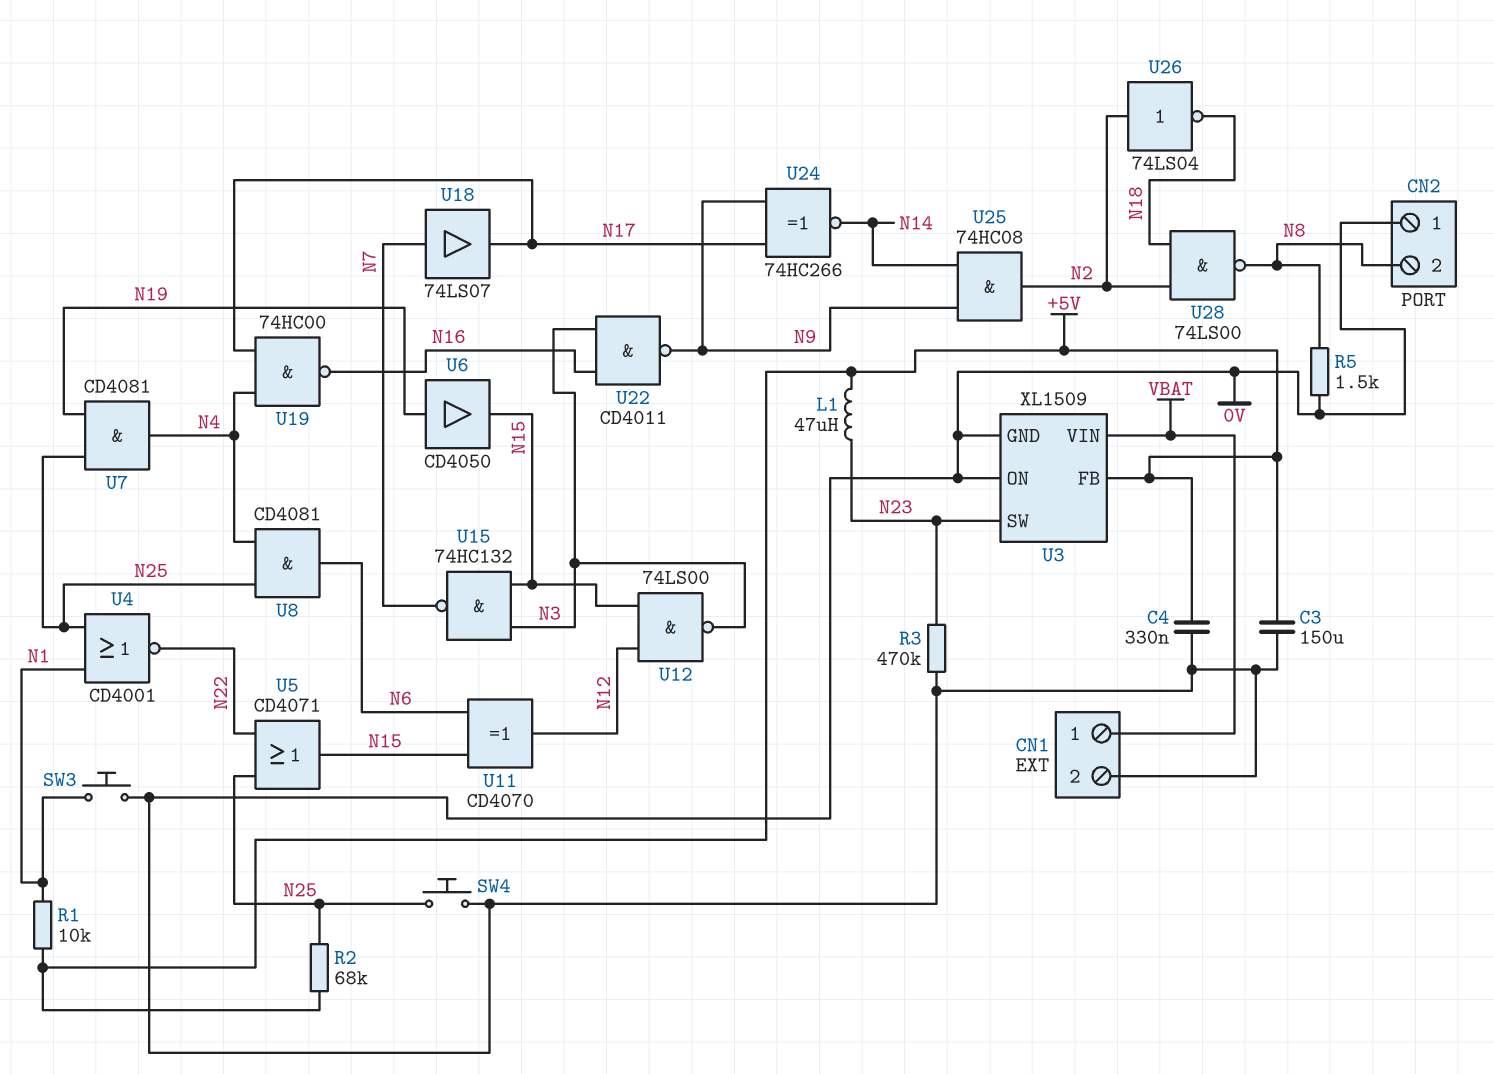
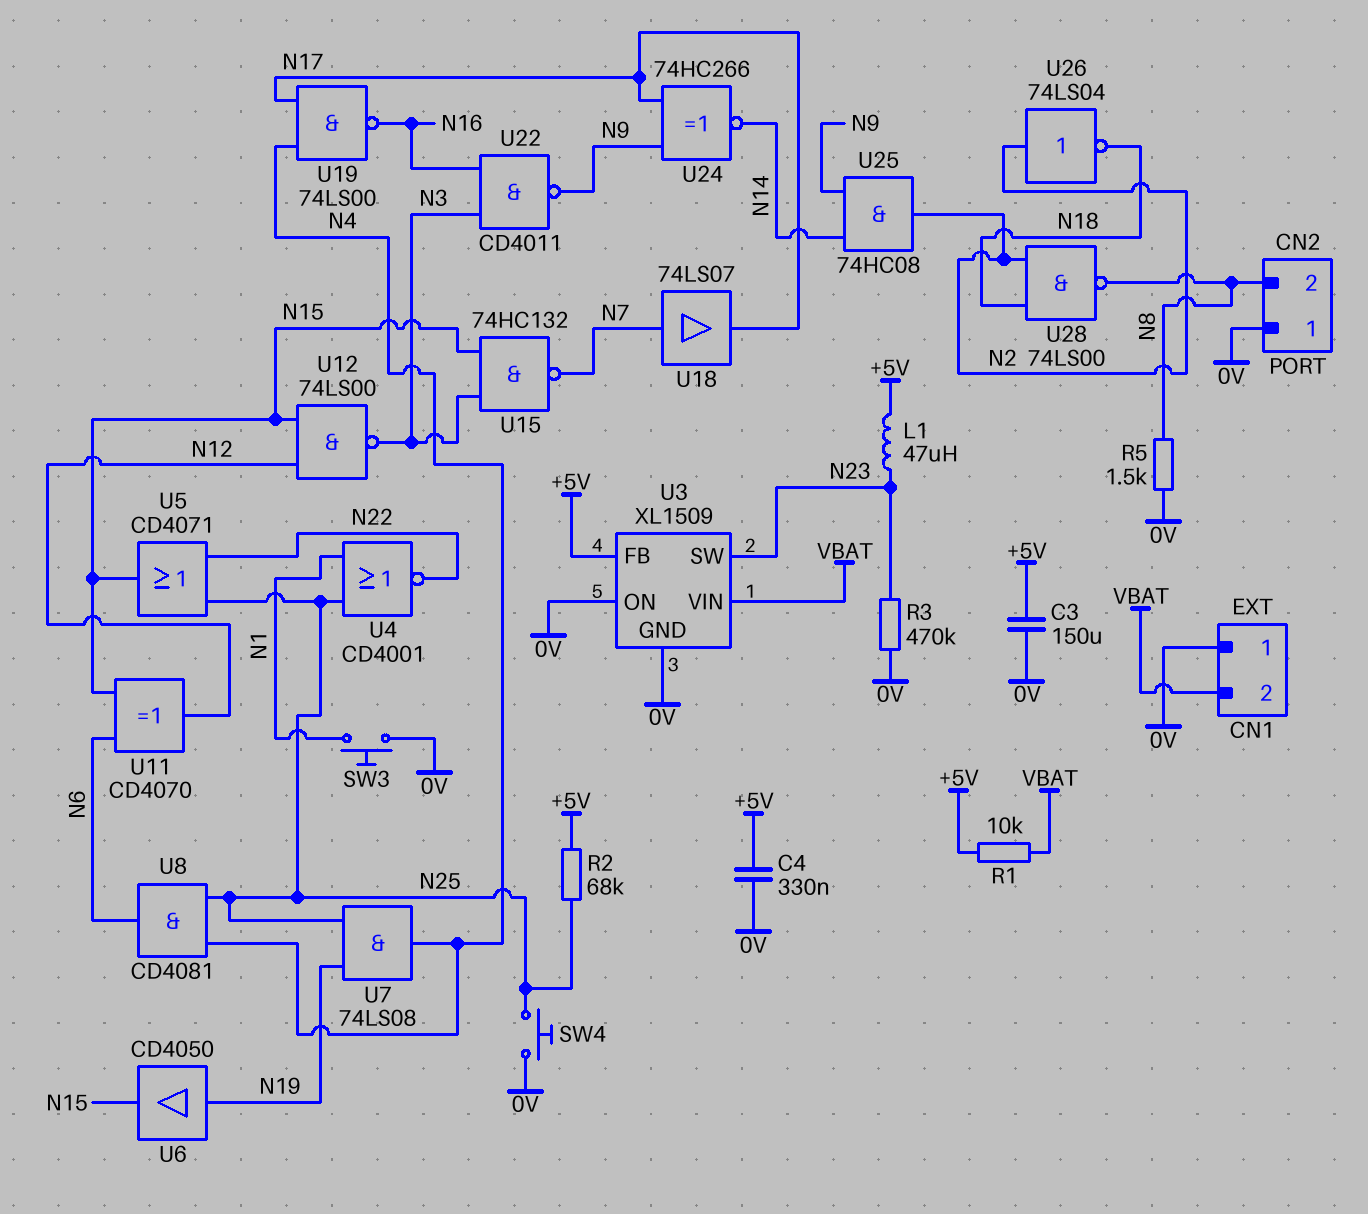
CN1 pin 1: VBAT -> 0V
CN1 pin 2: 0V -> VBAT
R1: 10k (+5V, N1) -> 10k (+5V, VBAT)
U7: AND CD4081 (in N19, in N25, out N4) -> AND 74LS08 (in N19, in N25, out N4)
U19: NAND 74HC00 (in N4, in N17, out N16) -> NAND 74LS00 (in N4, in N17, out N16)

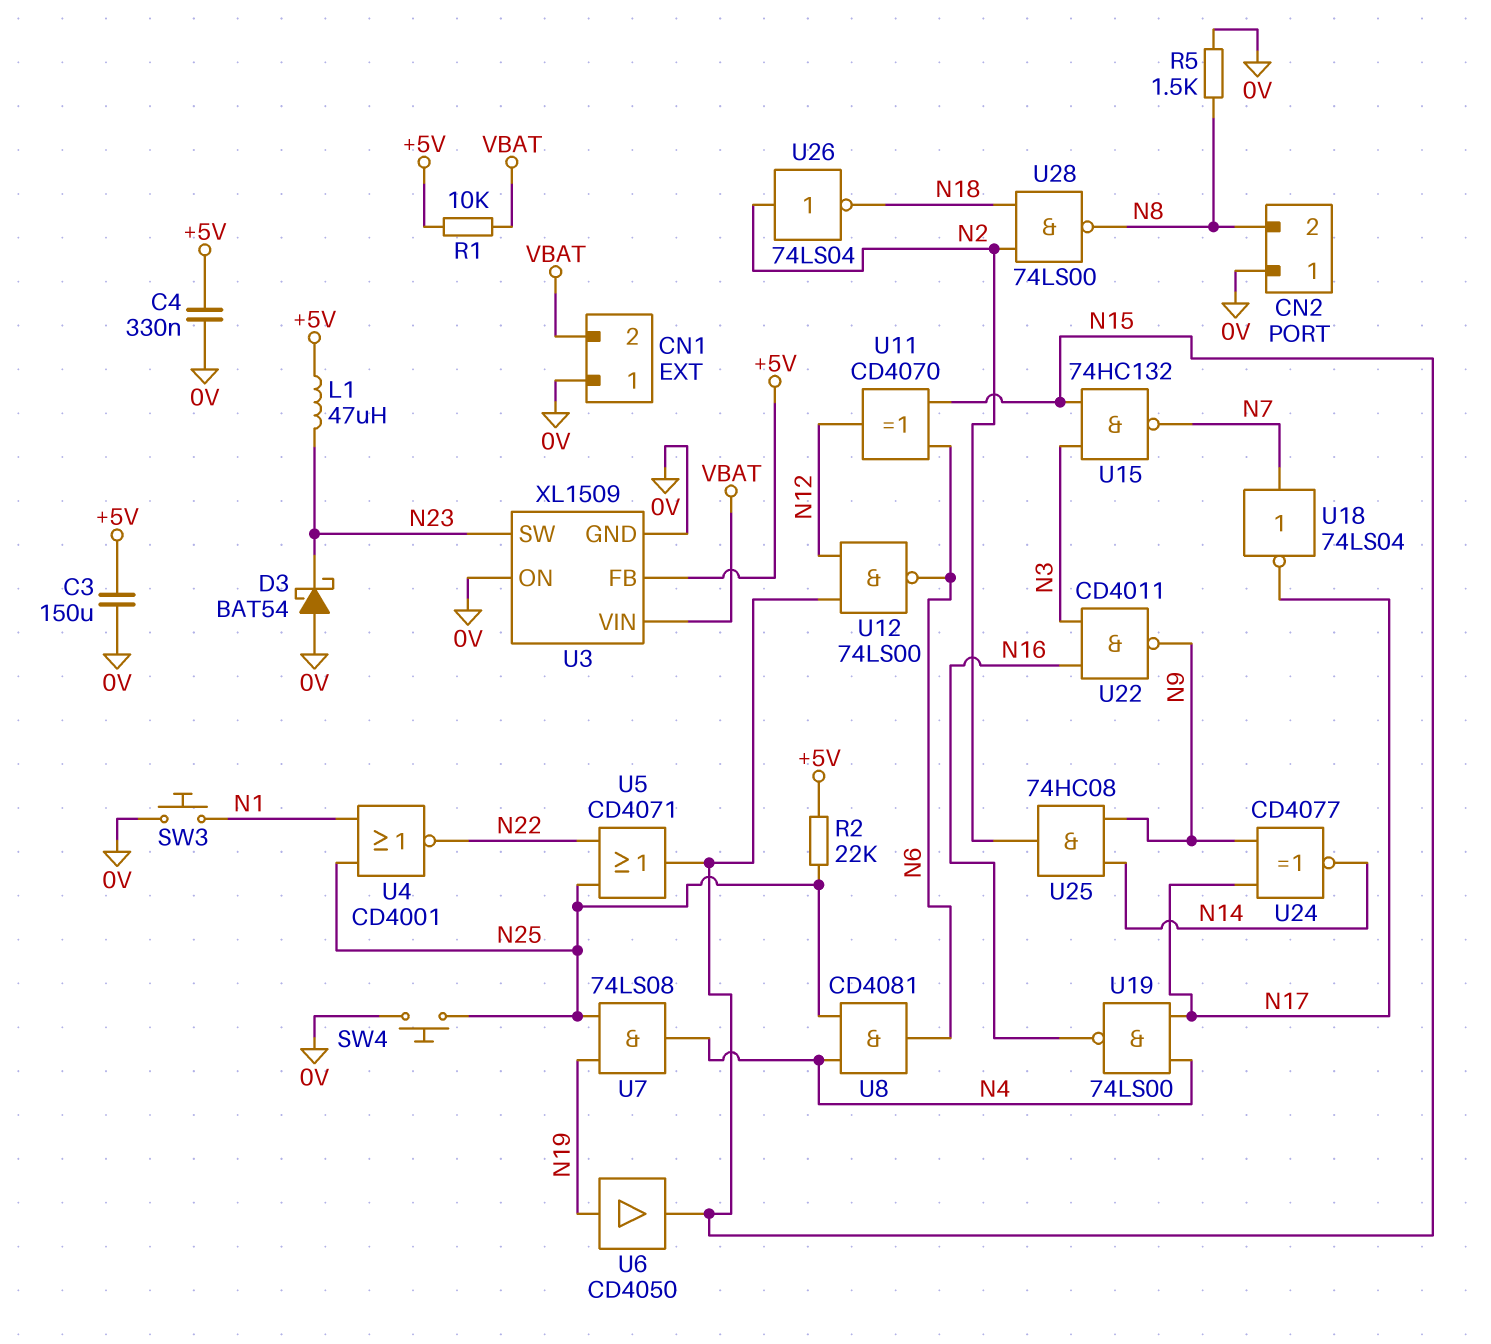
D3: none -> schottky BAT54 (A 0V, K N23)
R2: 68k (+5V, N25) -> 22k (+5V, N25)
R3: 470k (0V, N23) -> none
U12: NAND 74LS00 (in N12, in N15, out N3) -> NAND 74LS00 (in N12, in N15, out N6)
U18: buffer 74LS07 (in N7, out N17) -> NOT 74LS04 (in N7, out N17)
U24: XNOR 74HC266 (in N9, in N17, out N14) -> XNOR CD4077 (in N9, in N17, out N14)

